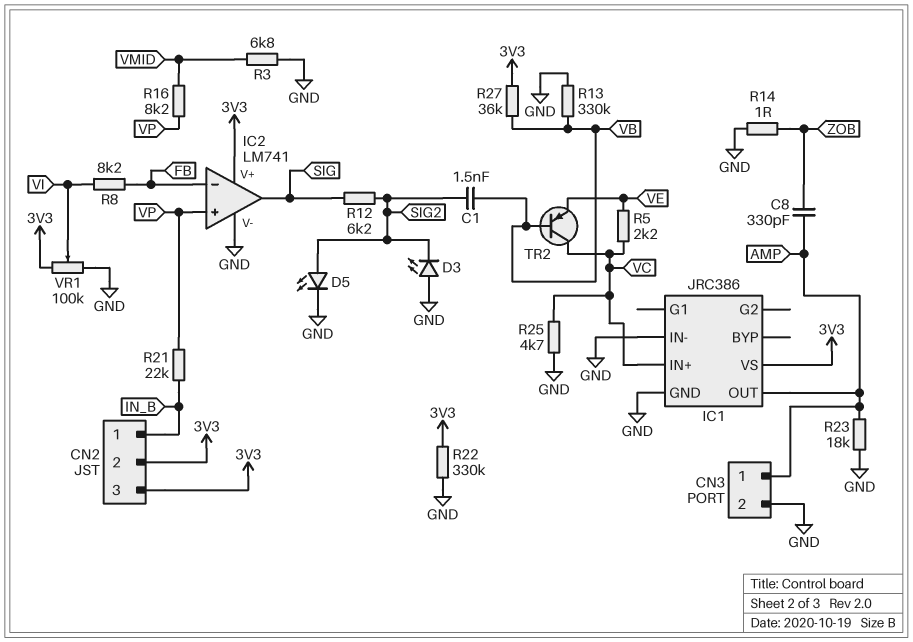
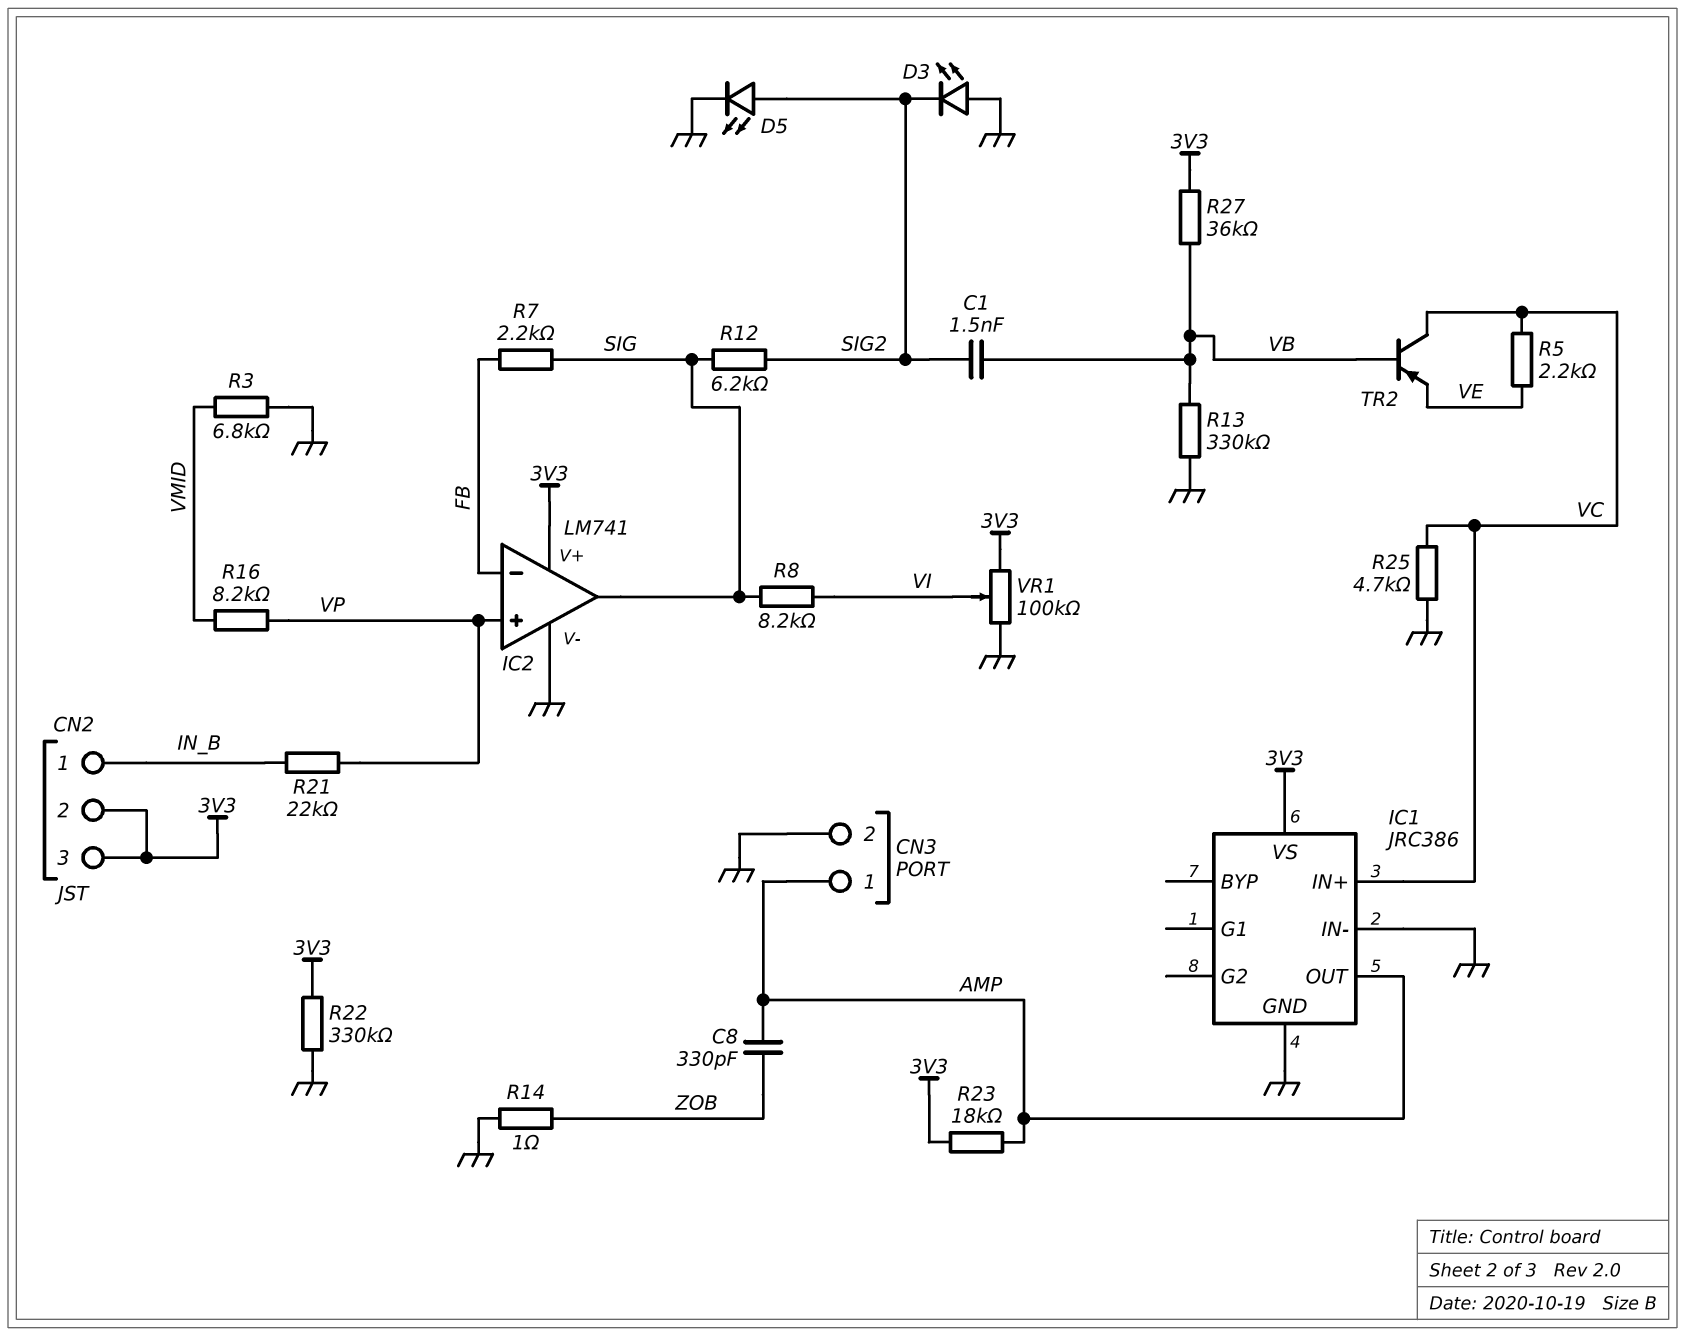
R7: none -> 2.2k (FB, SIG)
R8: 8.2k (FB, VI) -> 8.2k (SIG, VI)
R23: 18k (AMP, GND) -> 18k (3V3, AMP)

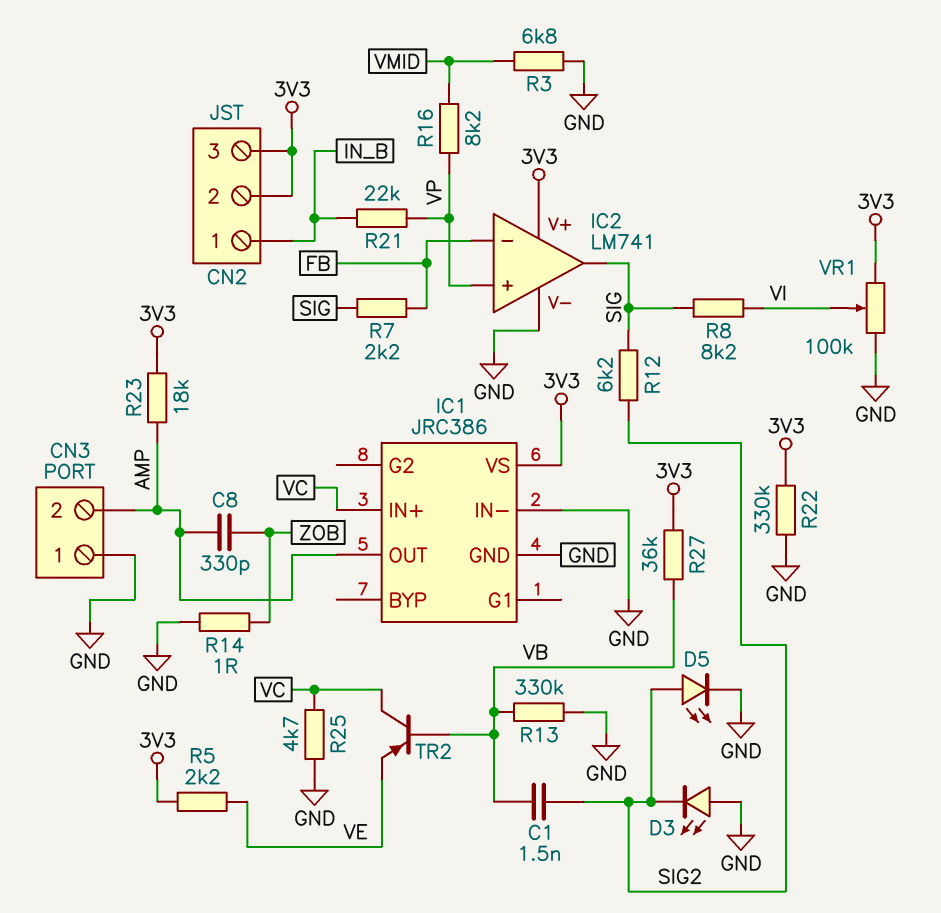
CN3 pin 1: AMP -> GND
CN3 pin 2: GND -> AMP
R5: 2.2k (VC, VE) -> 2.2k (3V3, VE)

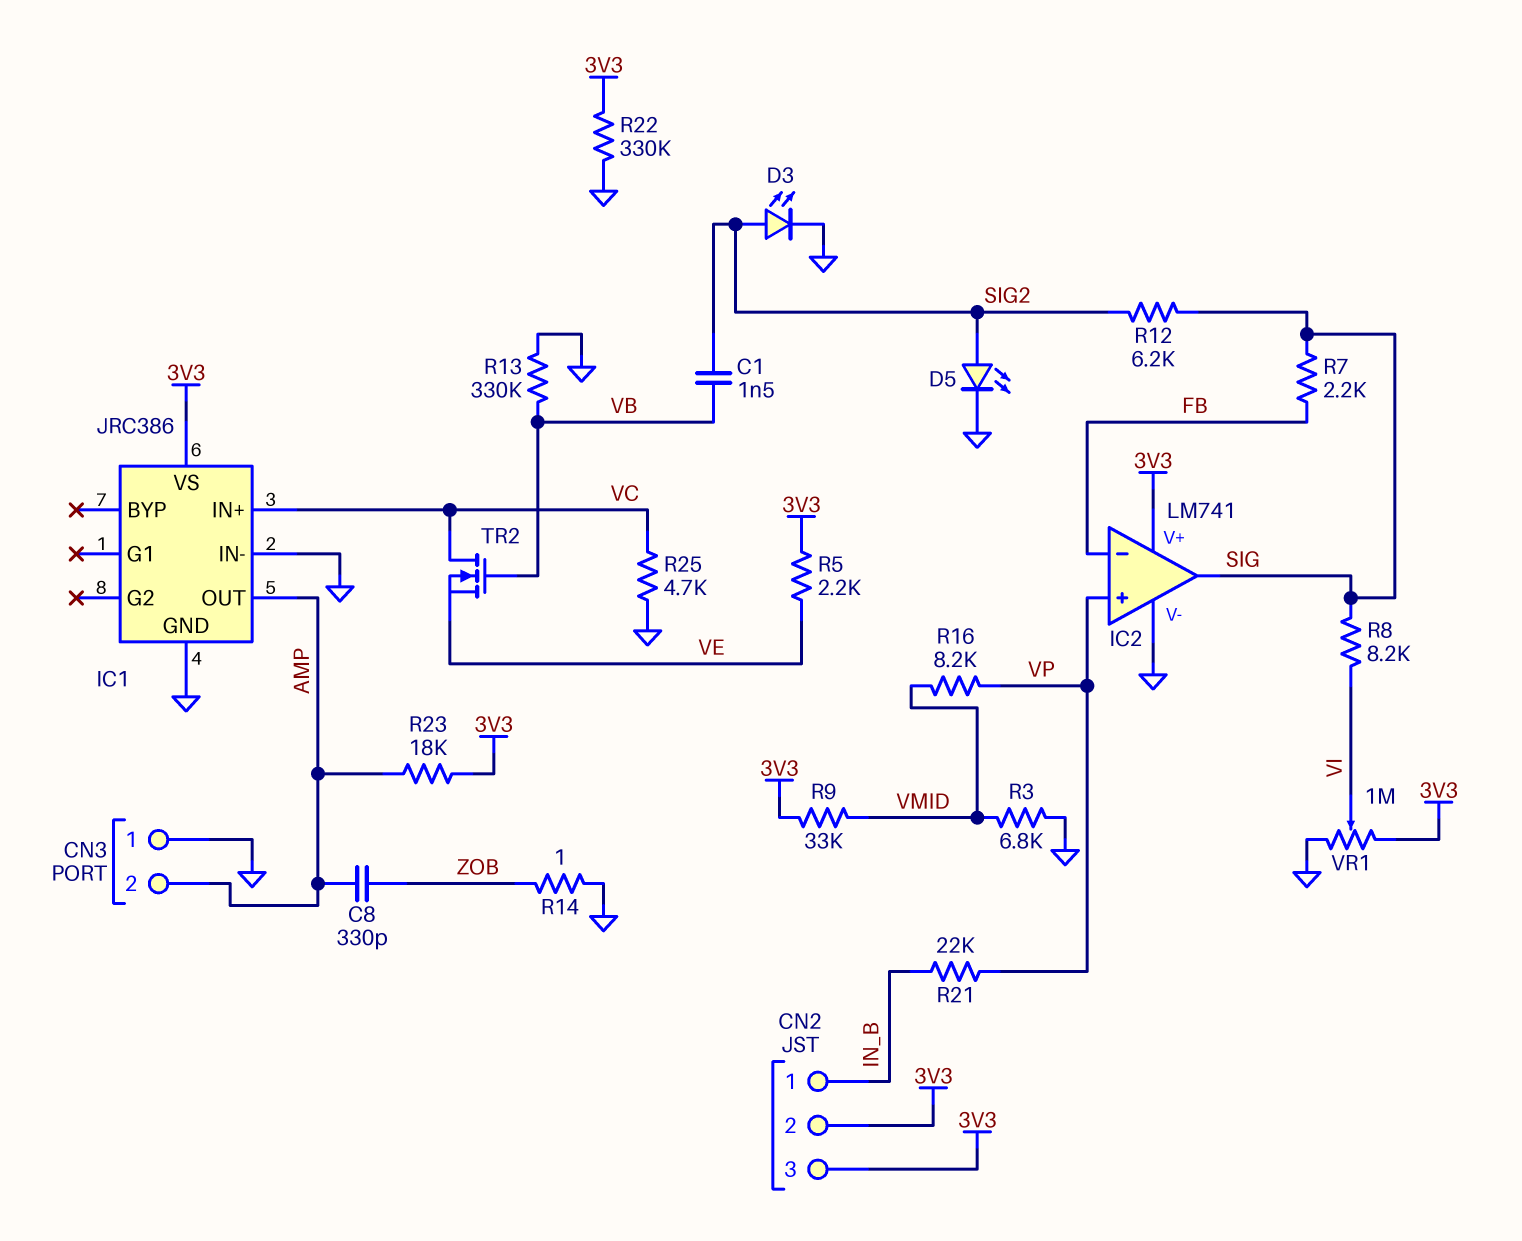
D3: LED (A GND, K SIG2) -> LED (A SIG2, K GND)
R9: none -> 33k (3V3, VMID)
R27: 36k (3V3, VB) -> none
TR2: PNP (B VB, C VC, E VE) -> NMOS (G VB, D VC, S VE)
VR1: 100k (3V3, GND, wiper VI) -> 1M (3V3, GND, wiper VI)

